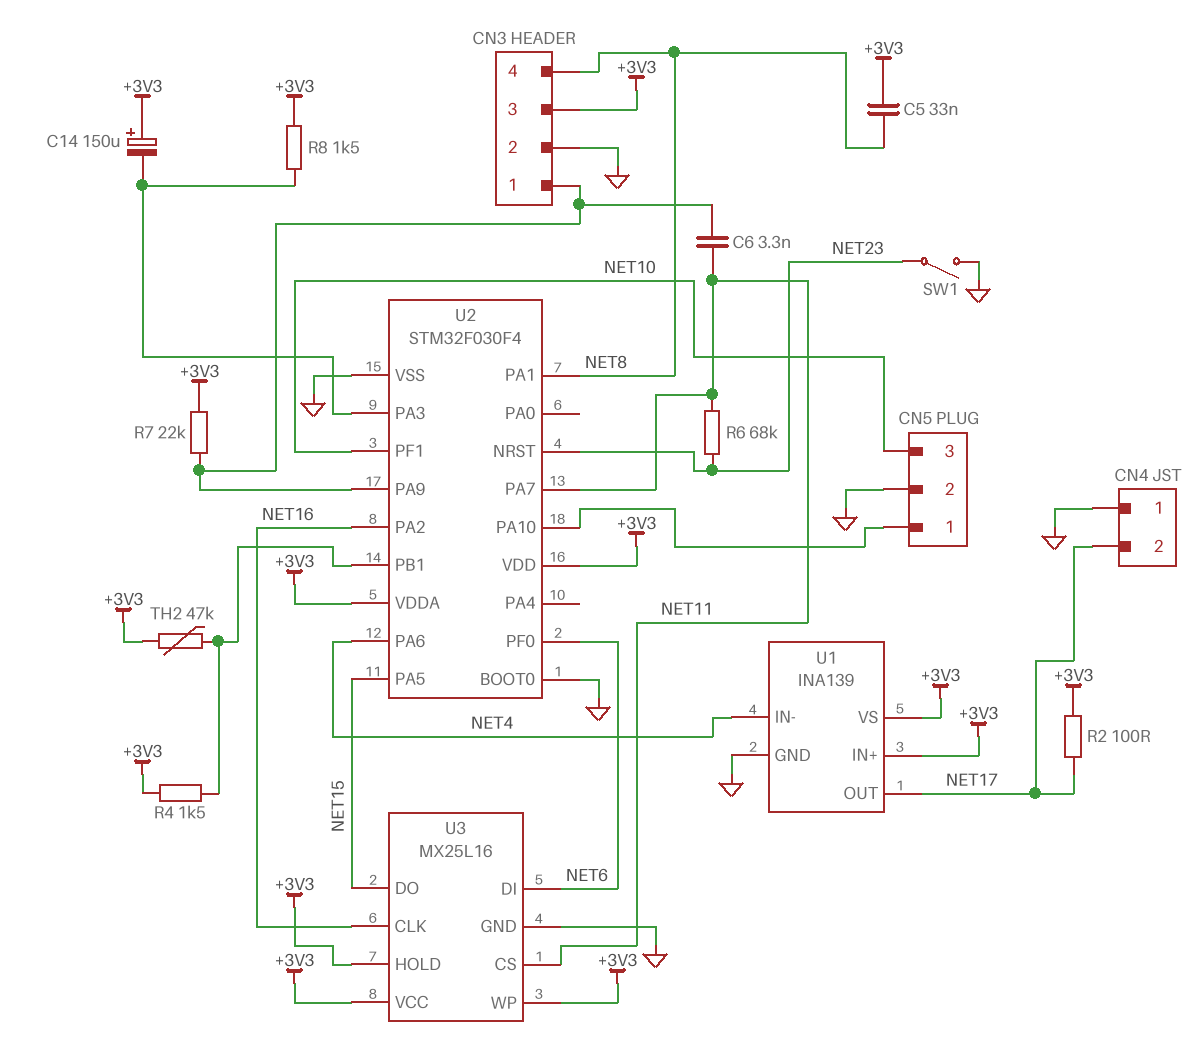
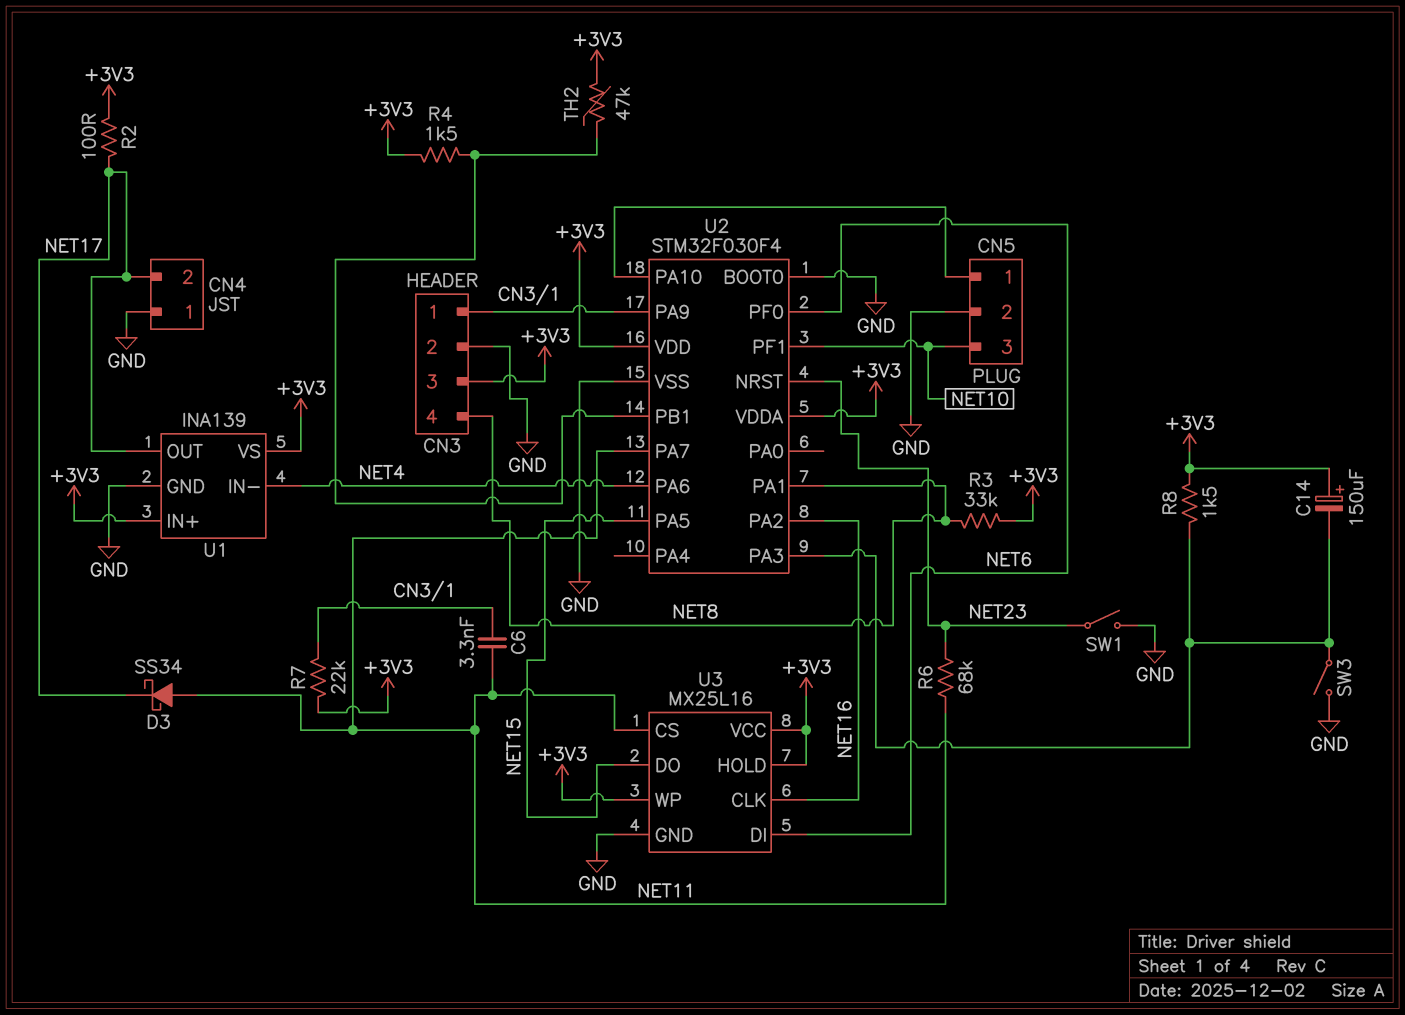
C5: 33nF (+3V3, NET8) -> none
D3: none -> schottky SS34 (A NET11, K NET17)
R3: none -> 33k (+3V3, NET8)
SW3: none -> switch (GND, U2/PA3)

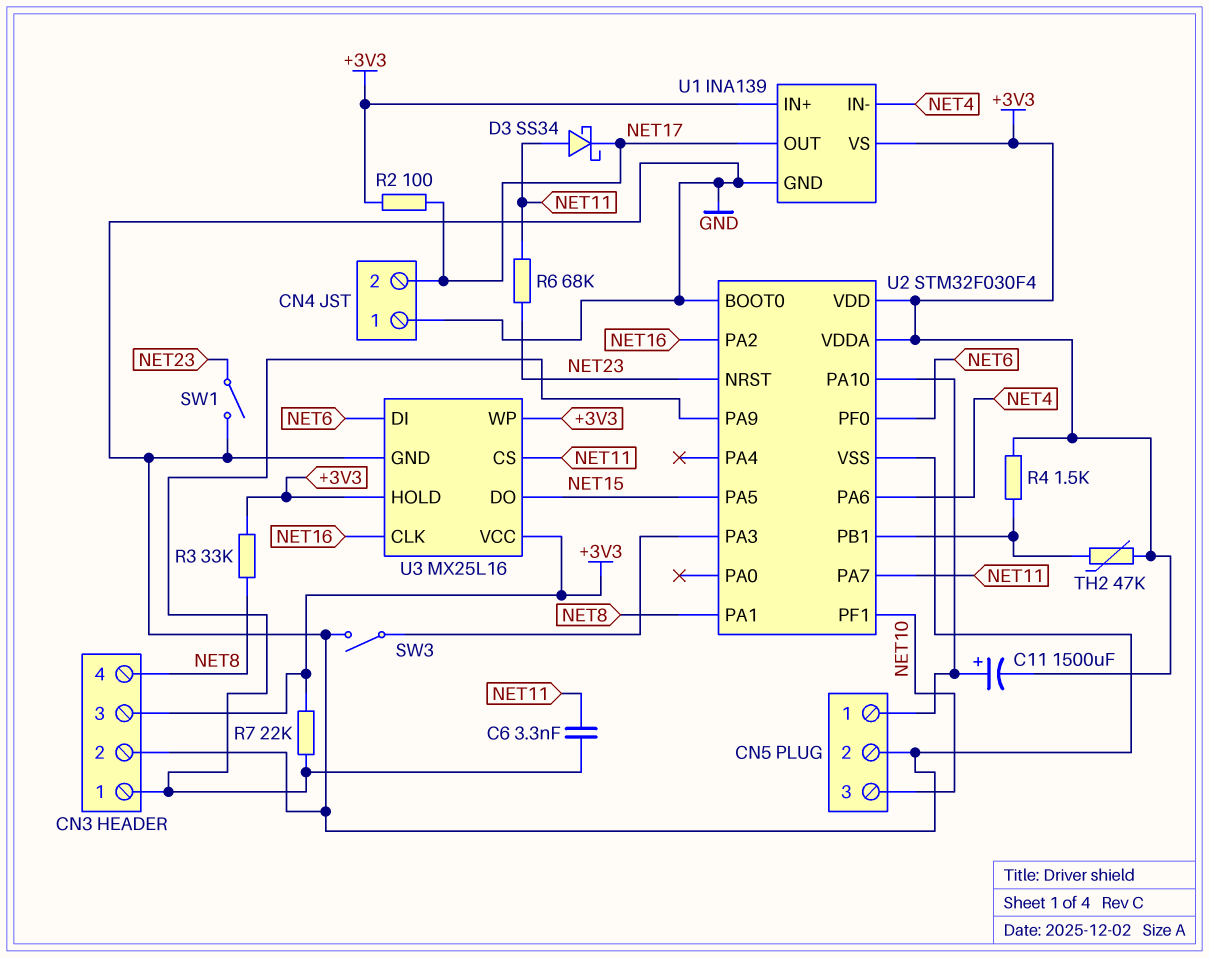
C11: none -> 1500uF (plus CN5/1, minus +3V3)
C14: 150uF (plus +3V3, minus U2/PA3) -> none
R8: 1.5k (+3V3, U2/PA3) -> none

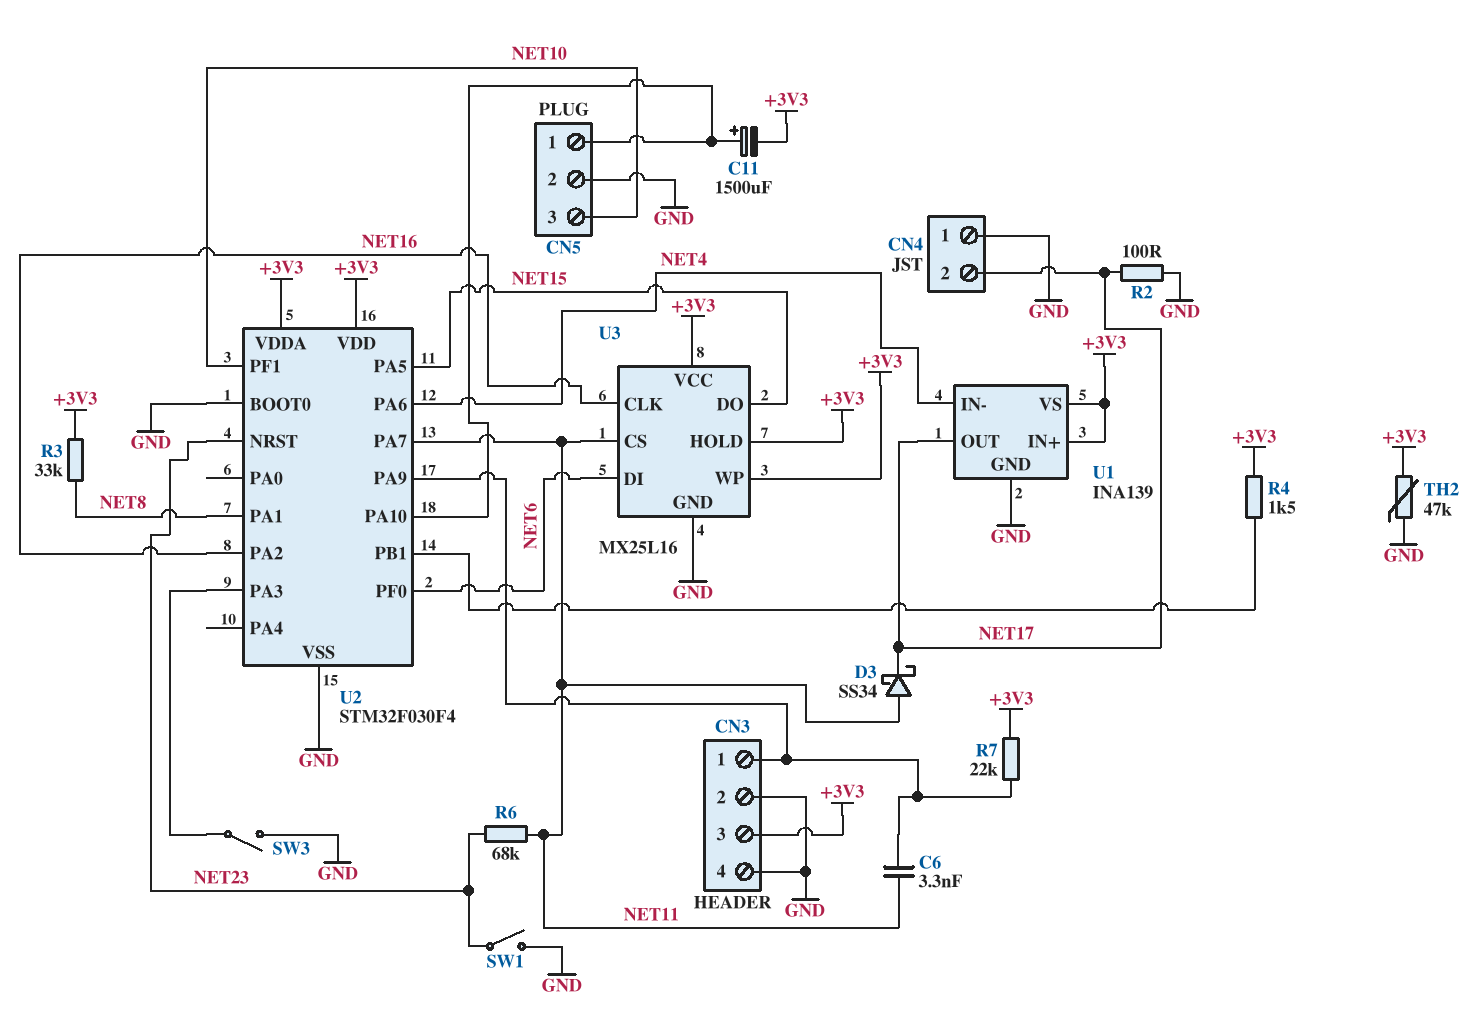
CN3 pin 4: NET8 -> GND
R2: 100 (+3V3, NET17) -> 100 (GND, NET17)
TH2: 47k (+3V3, U2/PB1) -> 47k (+3V3, GND)

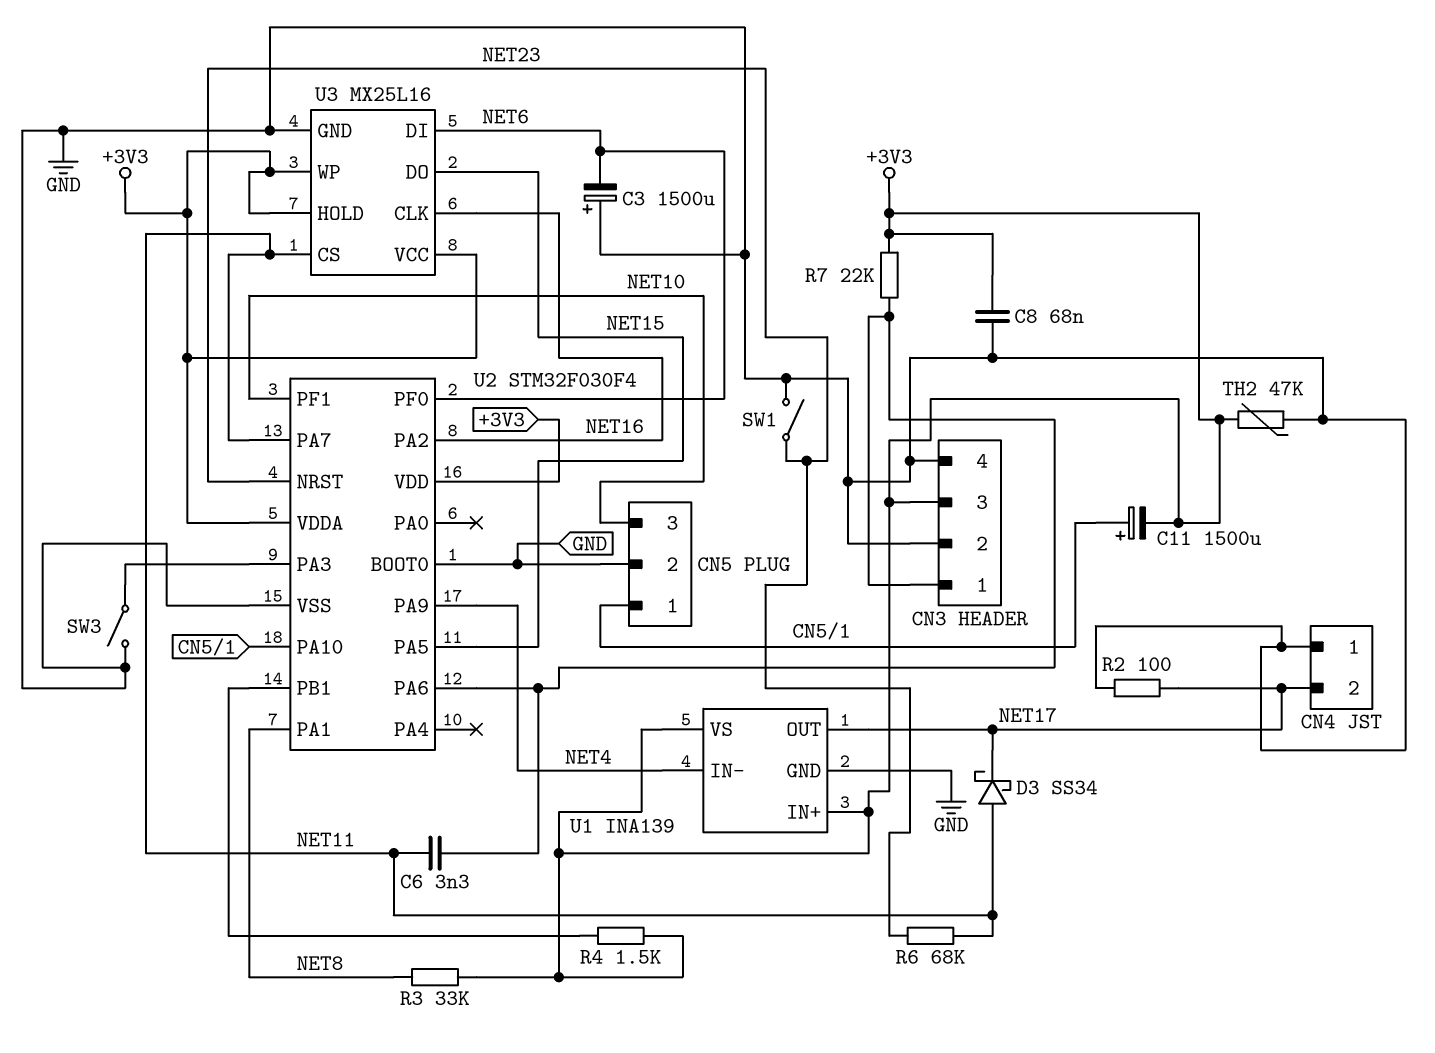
C3: none -> 1500uF (plus GND, minus NET6)
C8: none -> 68nF (+3V3, GND)
U2 pin PA6: NET4 -> CN3/1
U2 pin PA9: CN3/1 -> NET4

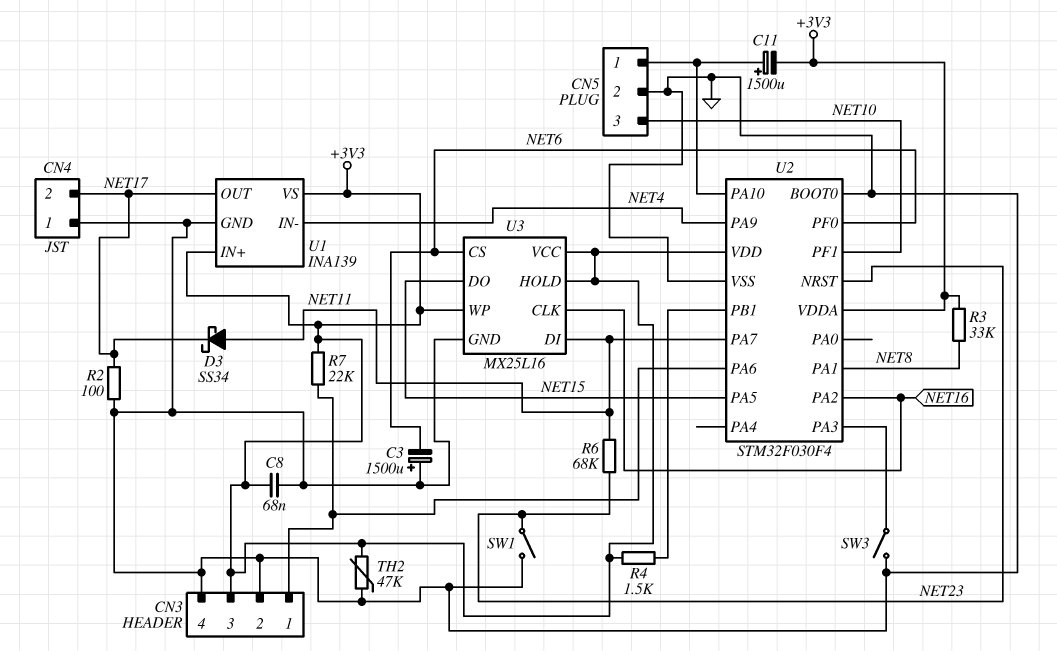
C6: 3.3nF (CN3/1, NET11) -> none
U3 pin CS: NET11 -> NET6
U3 pin DI: NET6 -> NET11

